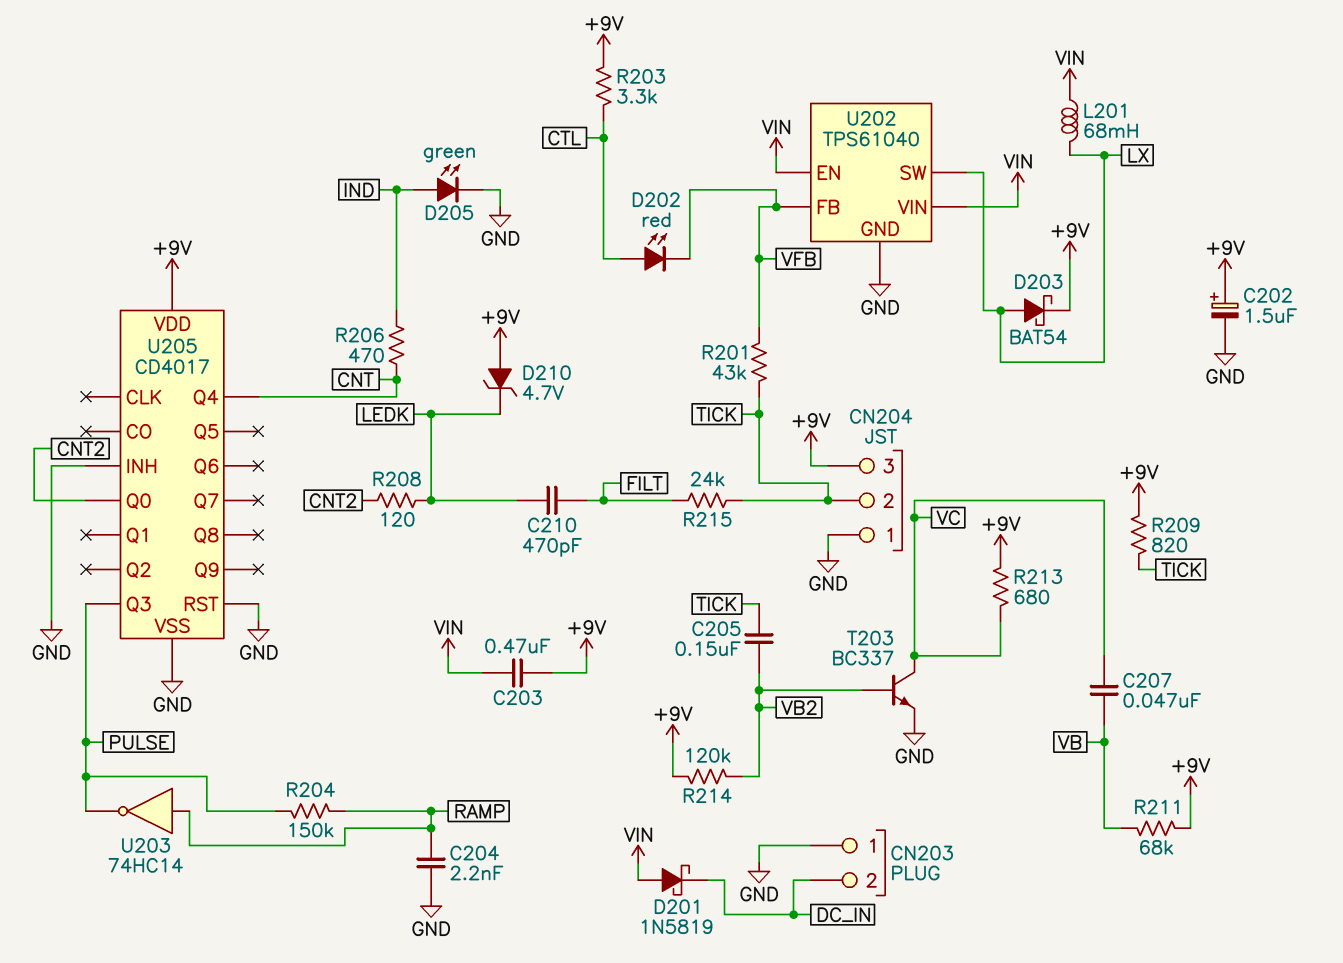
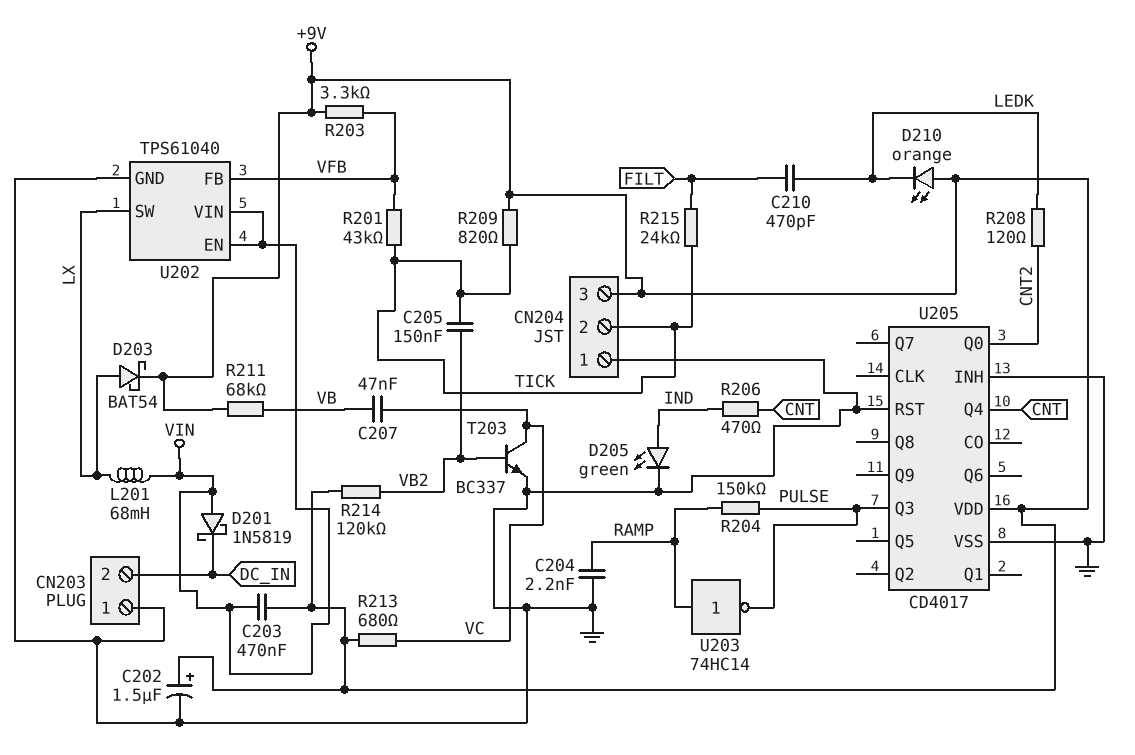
D202: LED red (A CTL, K VFB) -> none
D210: zener 4.7V (A +9V, K LEDK) -> LED orange (A +9V, K LEDK)
R203: 3.3k (+9V, CTL) -> 3.3k (+9V, VFB)

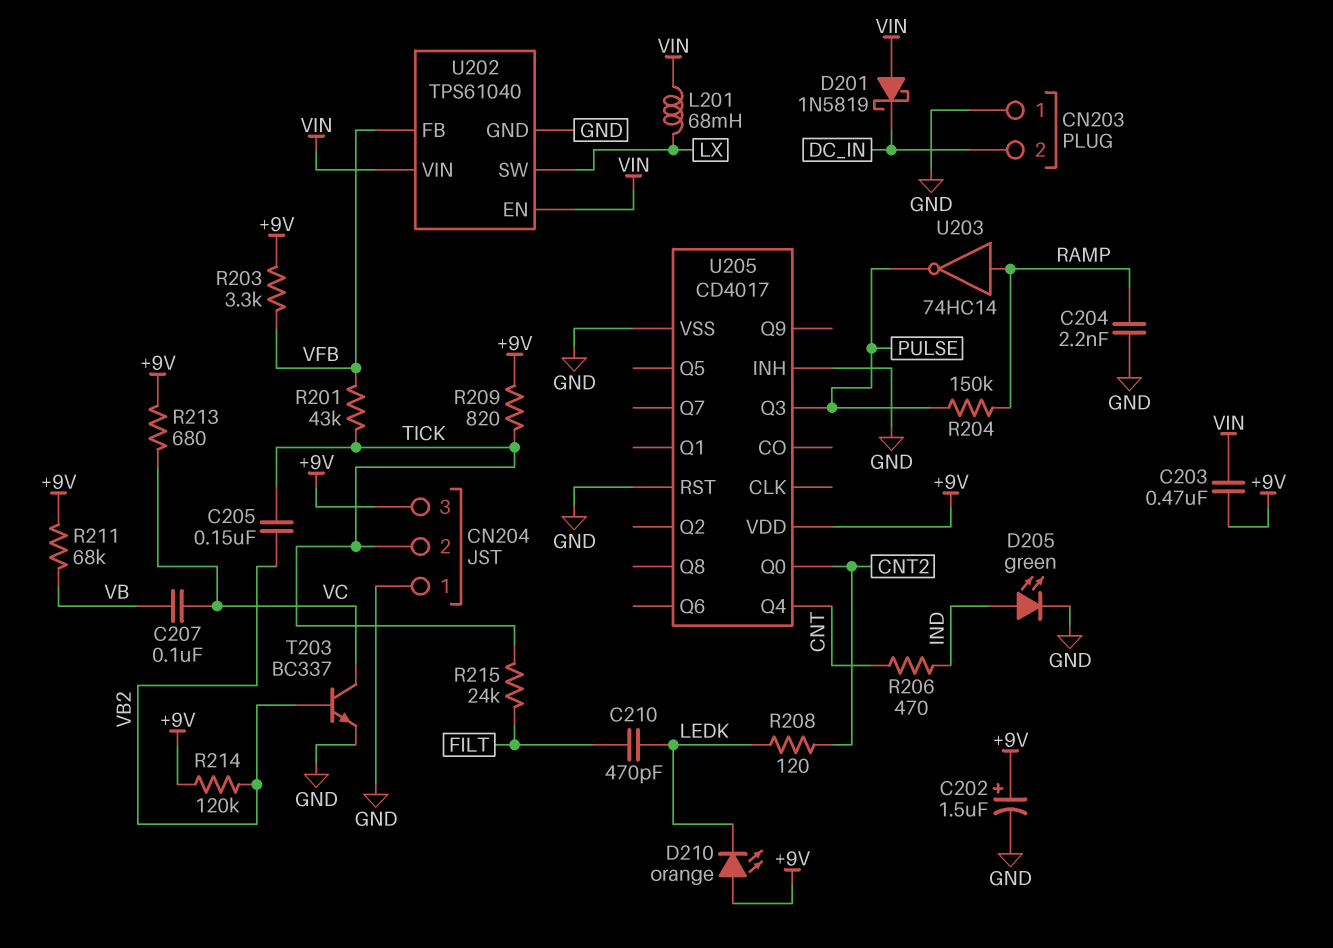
C207: 47nF (VB, VC) -> 100nF (VB, VC)
D203: schottky BAT54 (A LX, K +9V) -> none

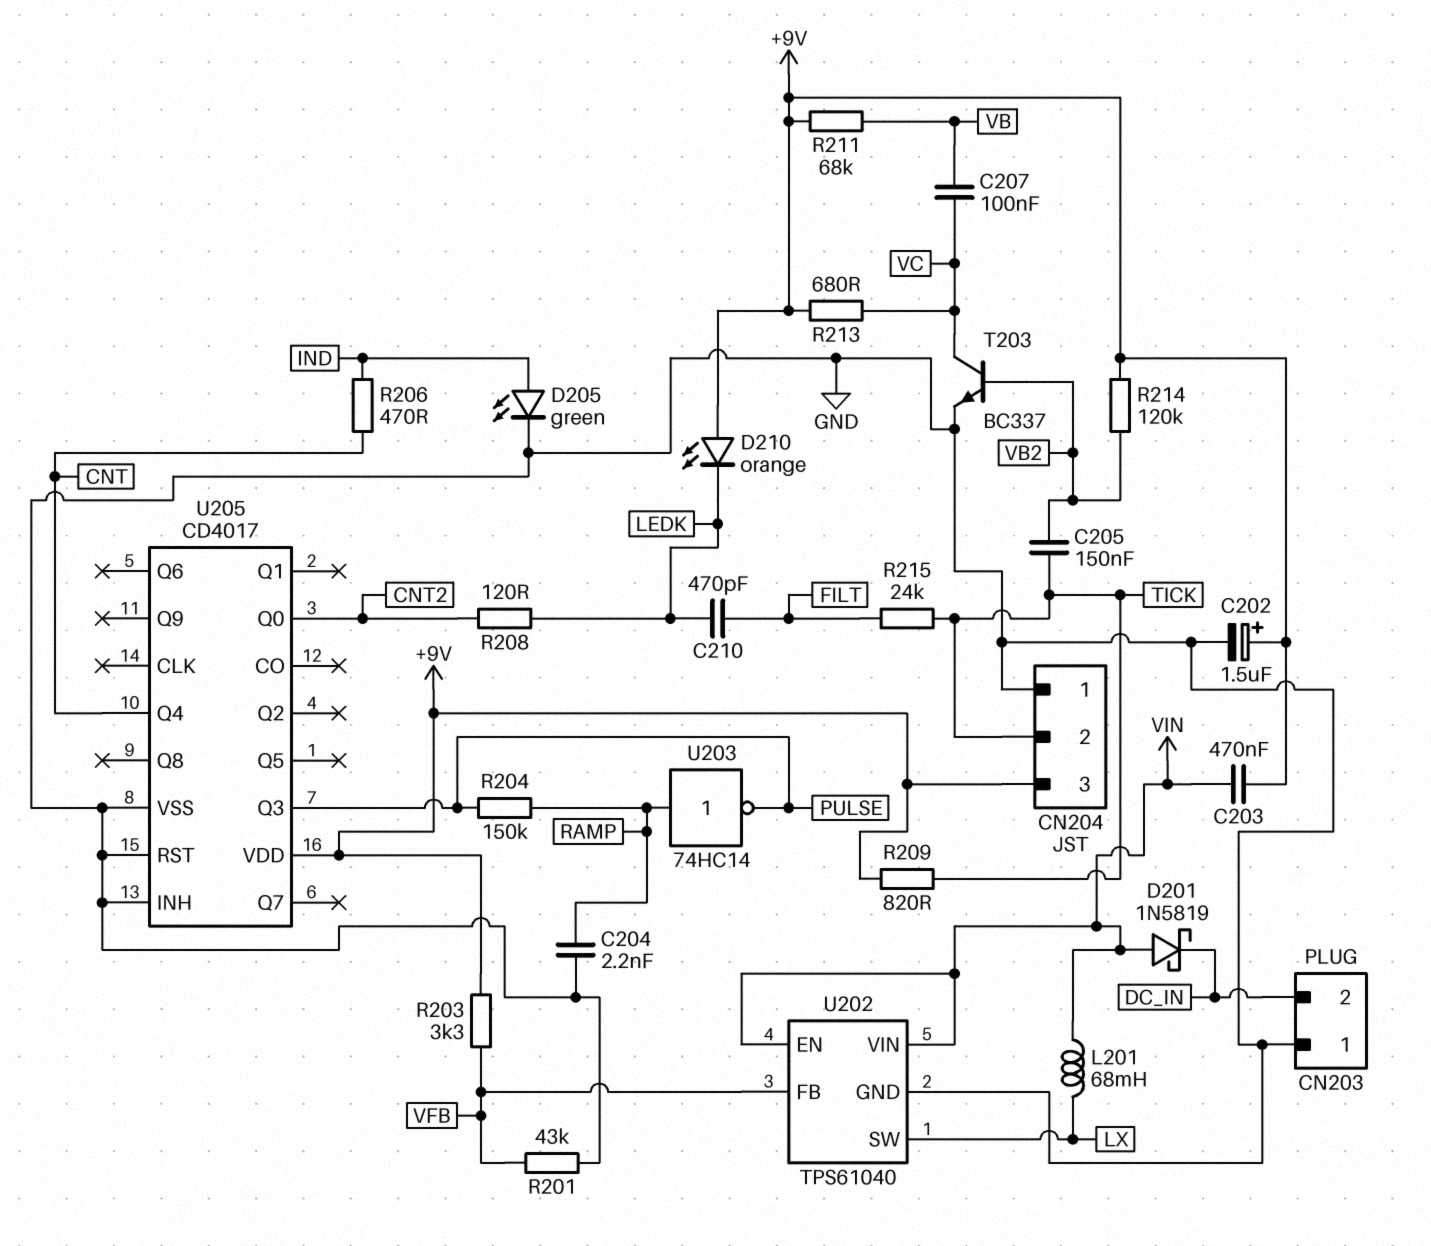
R201: 43k (TICK, VFB) -> 43k (GND, VFB)

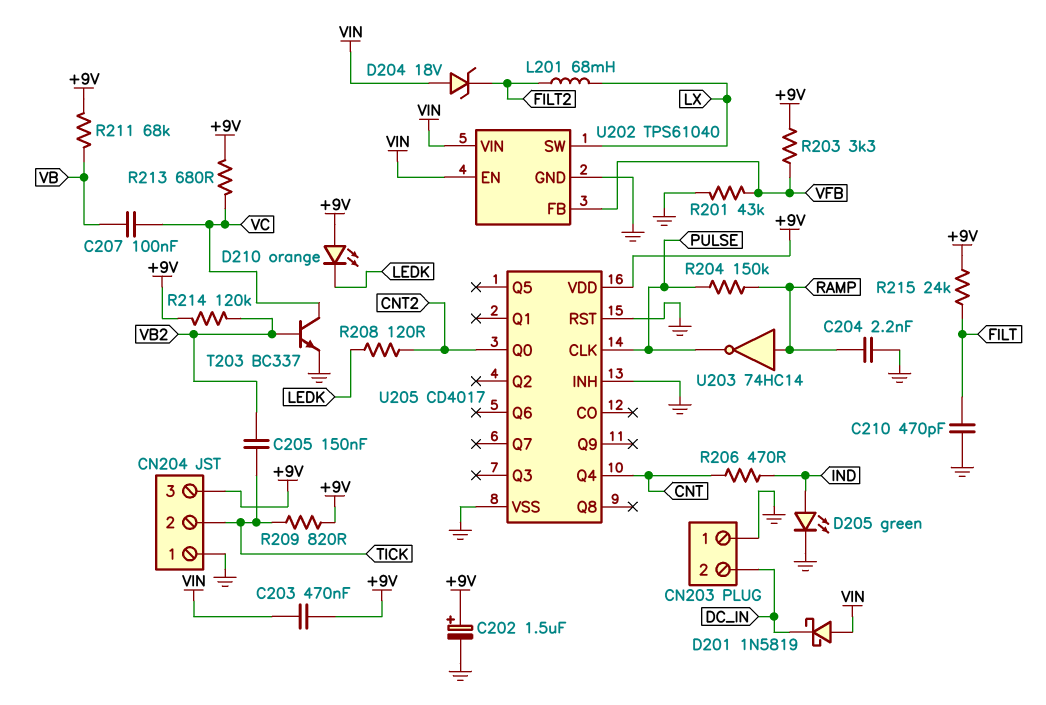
C210: 470pF (FILT, LEDK) -> 470pF (FILT, GND)
D204: none -> zener 18V (A VIN, K FILT2)
L201: 68mH (LX, VIN) -> 68mH (FILT2, LX)
R215: 24k (FILT, TICK) -> 24k (+9V, FILT)
U205 pin CLK: none -> PULSE
U205 pin Q3: PULSE -> none

